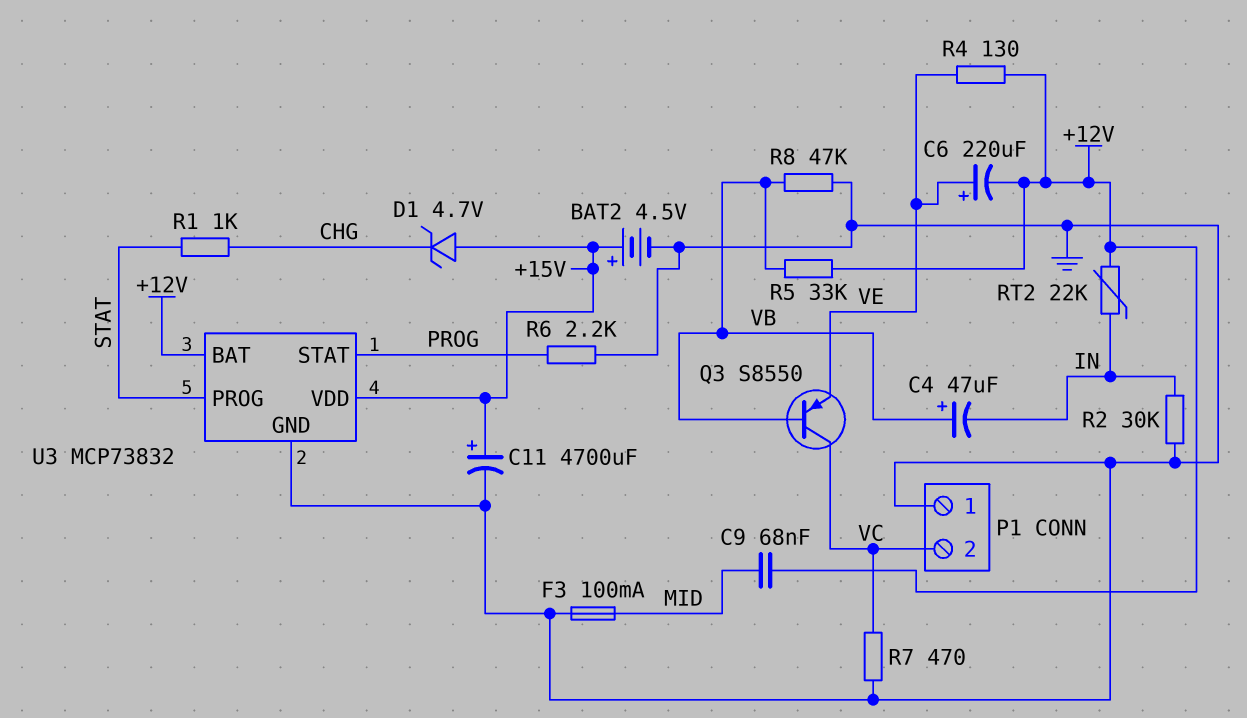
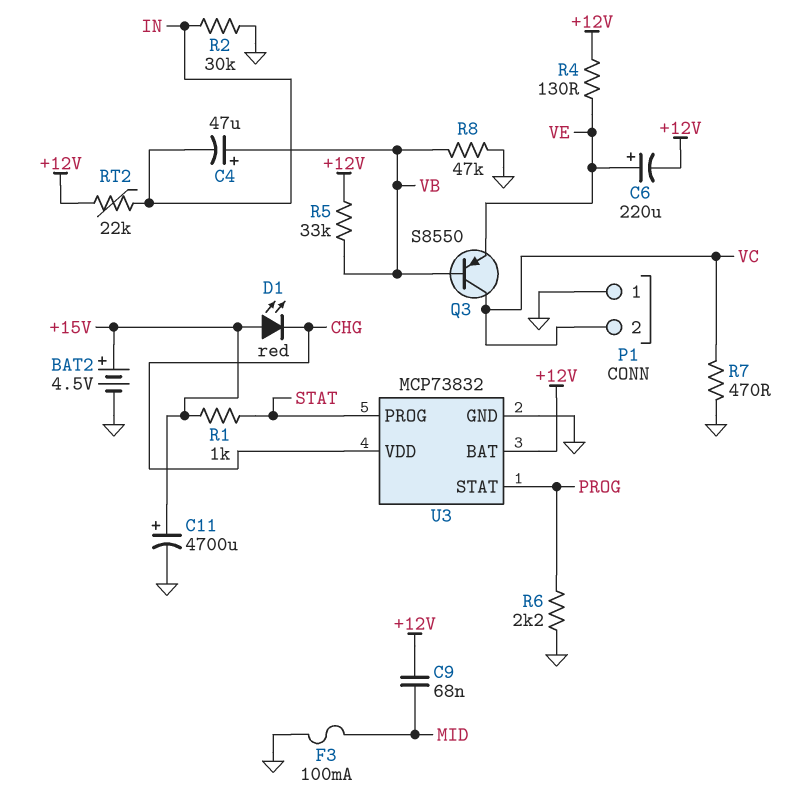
D1: zener 4.7V (A +15V, K CHG) -> LED red (A +15V, K CHG)
R1: 1k (CHG, STAT) -> 1k (+15V, STAT)
U3 pin VDD: +15V -> CHG

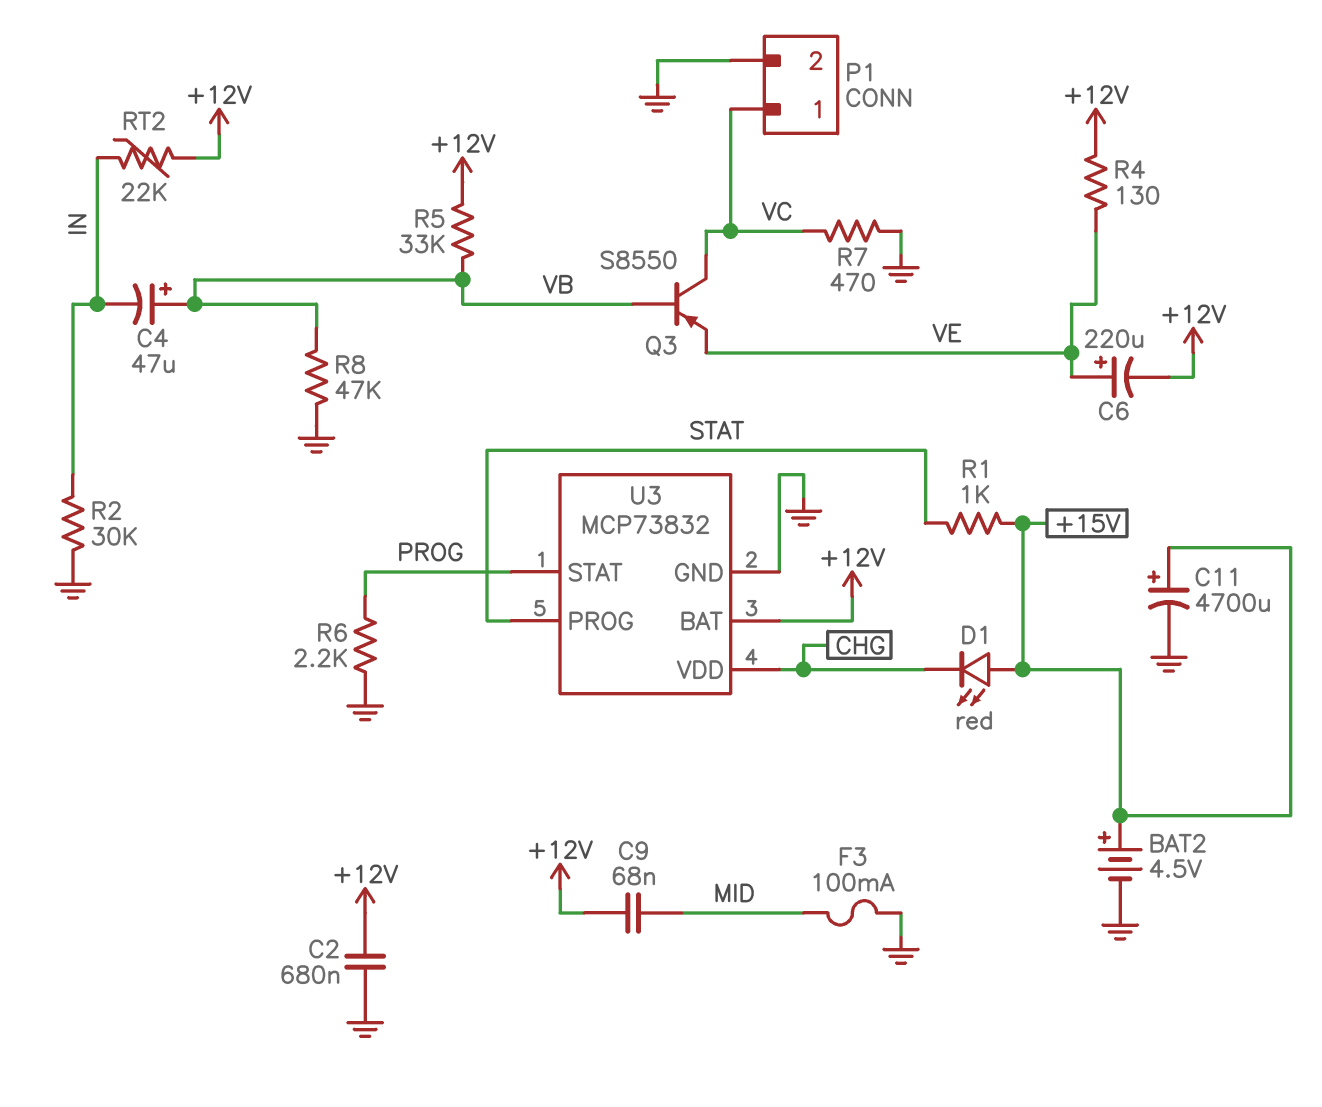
C2: none -> 680nF (+12V, GND)
P1 pin 1: GND -> VC
P1 pin 2: VC -> GND

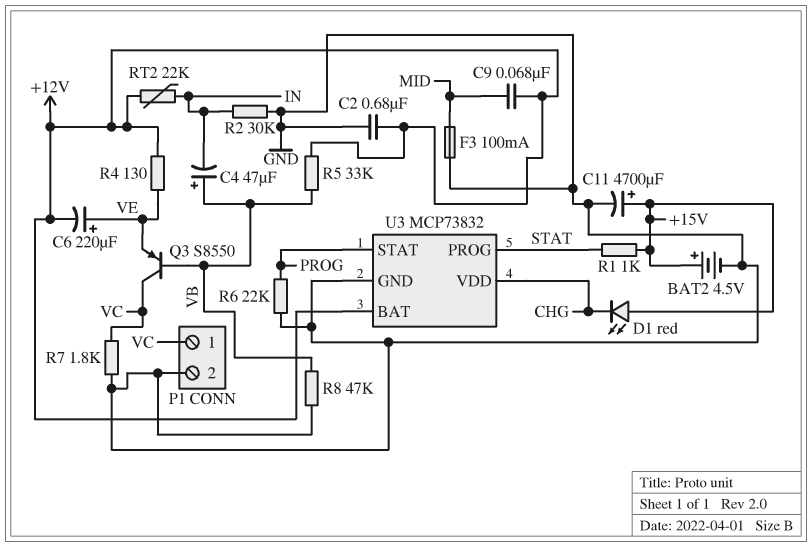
R6: 2.2k (GND, PROG) -> 22k (GND, PROG)
R7: 470 (GND, VC) -> 1.8k (GND, VC)

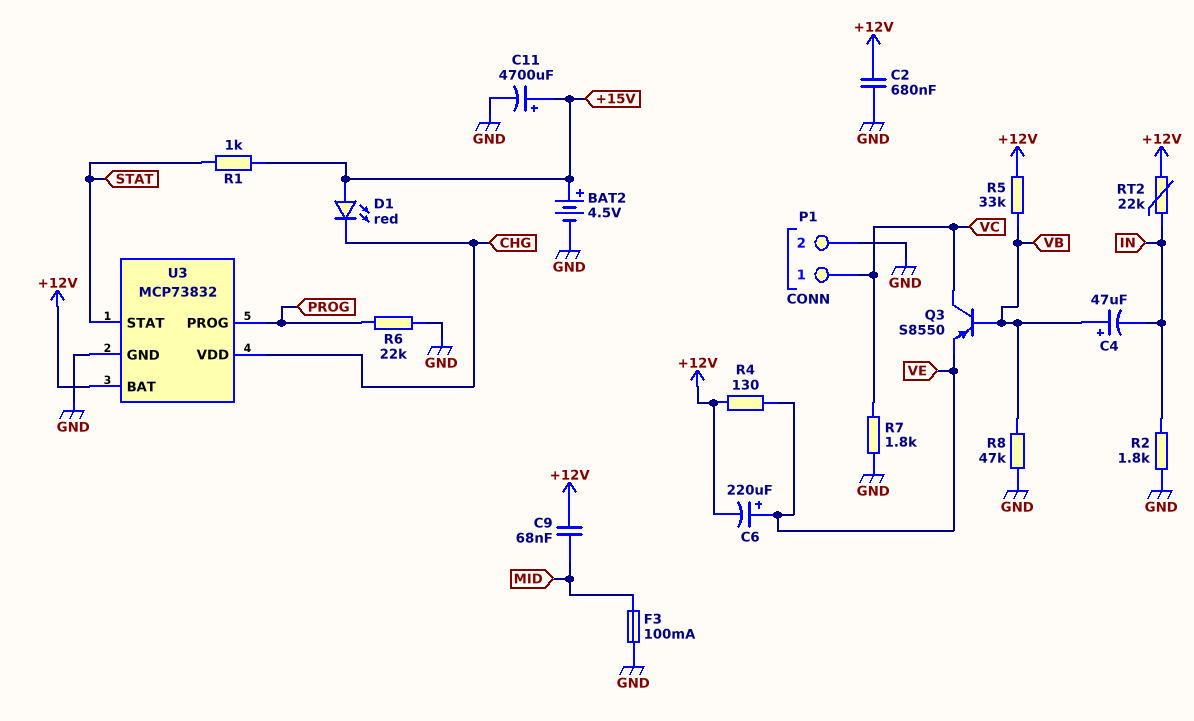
R2: 30k (GND, IN) -> 1.8k (GND, IN)
U3 pin PROG: STAT -> PROG
U3 pin STAT: PROG -> STAT

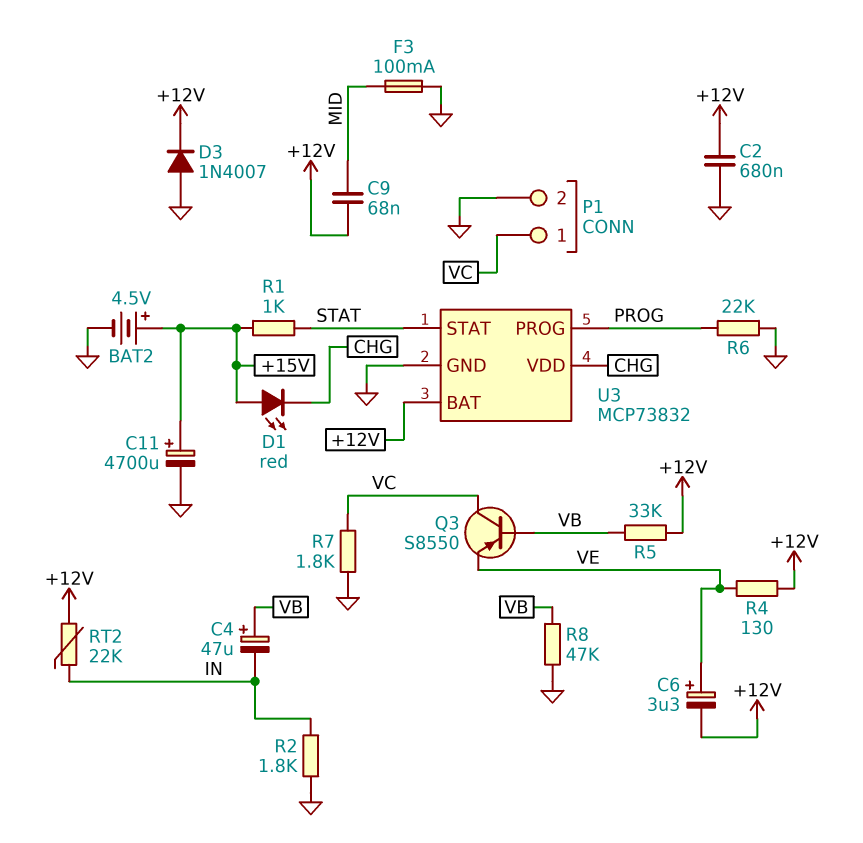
C6: 220uF (plus VE, minus +12V) -> 3.3uF (plus VE, minus +12V)
D3: none -> diode 1N4007 (A GND, K +12V)

